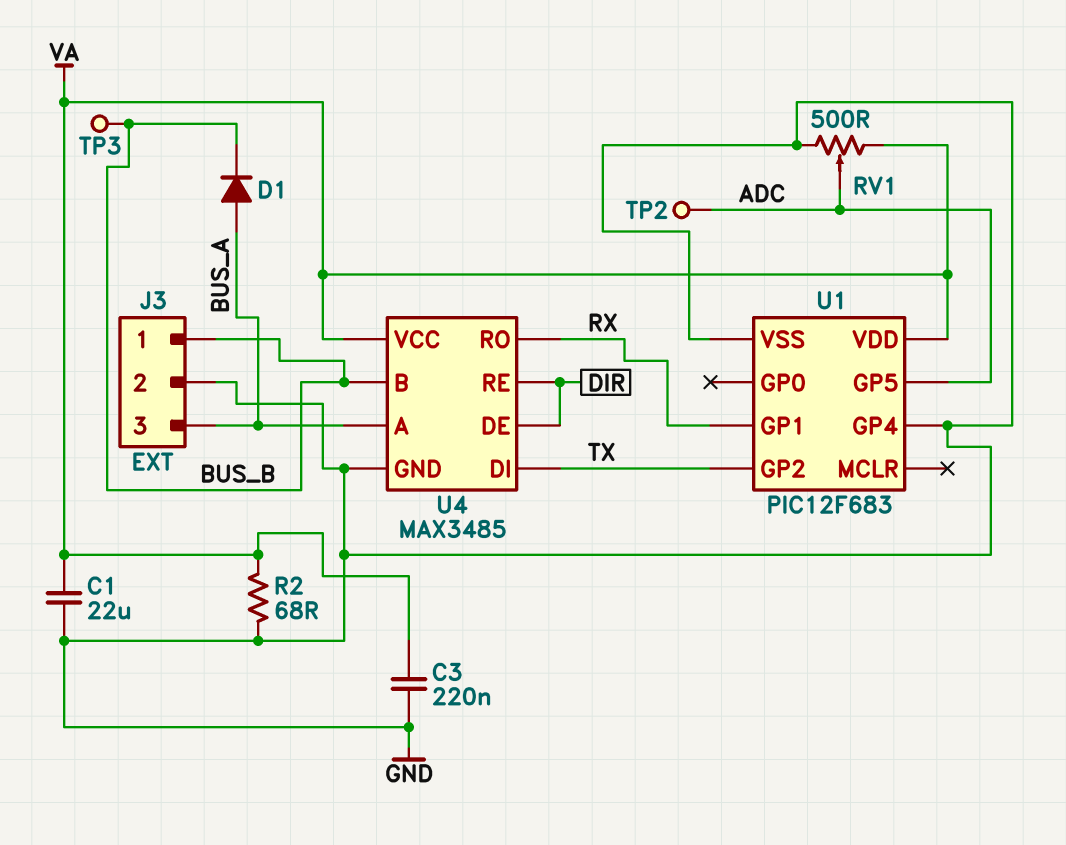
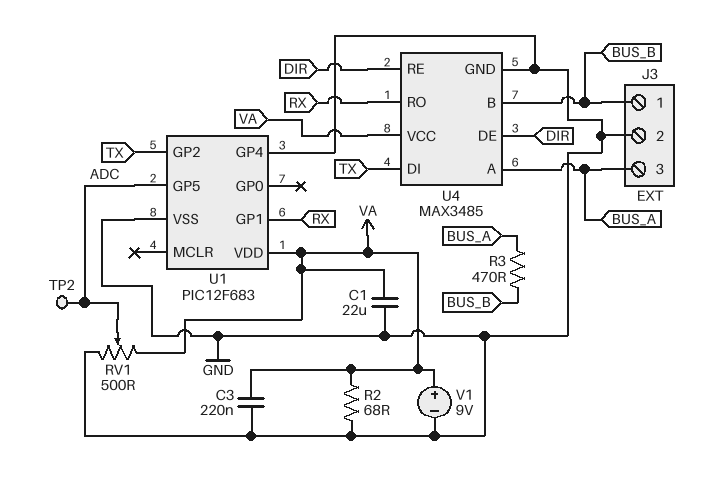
D1: diode (A BUS_A, K BUS_B) -> none
R3: none -> 470 (BUS_A, BUS_B)
TP3: test point (BUS_B) -> none
V1: none -> 9V (plus VA, minus GND)

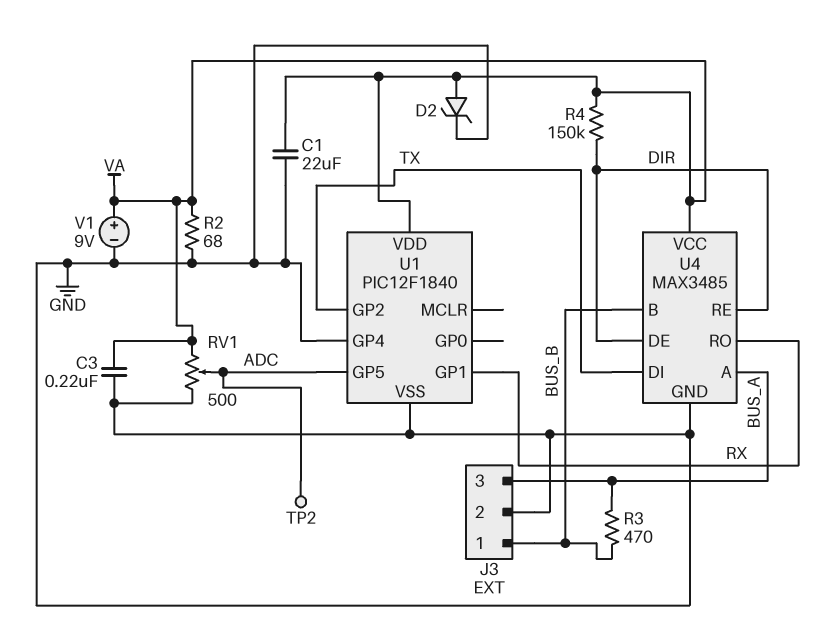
D2: none -> zener (A VA, K GND)
R4: none -> 150k (DIR, VA)
U1: PIC12F683 -> PIC12F1840

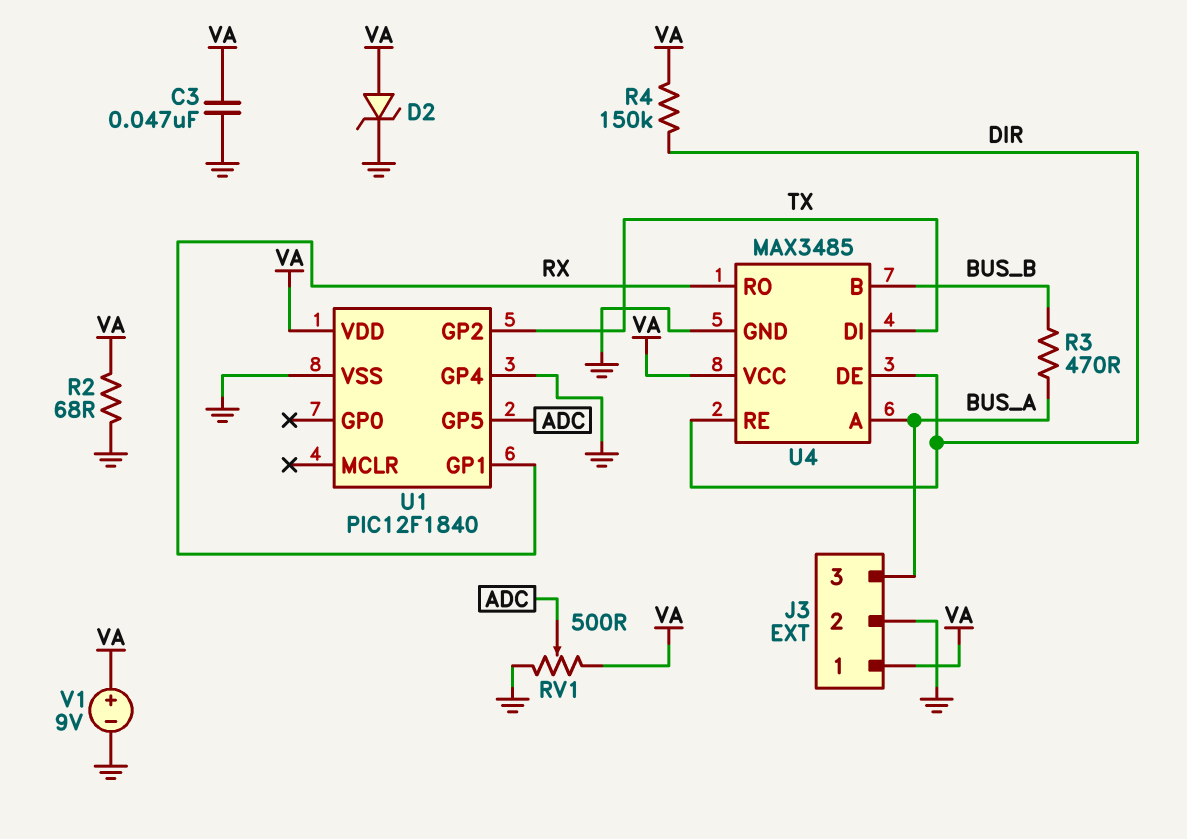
C1: 22uF (GND, VA) -> none
C3: 220nF (GND, VA) -> 47nF (GND, VA)
J3 pin 1: BUS_B -> VA
TP2: test point (ADC) -> none

